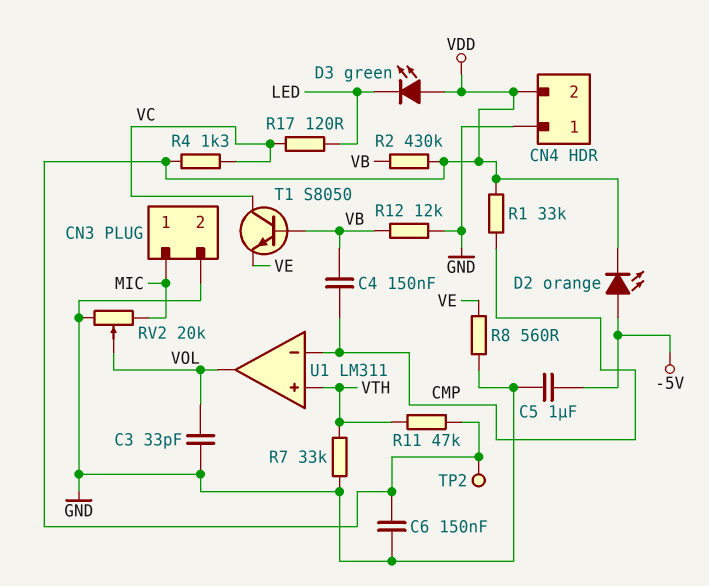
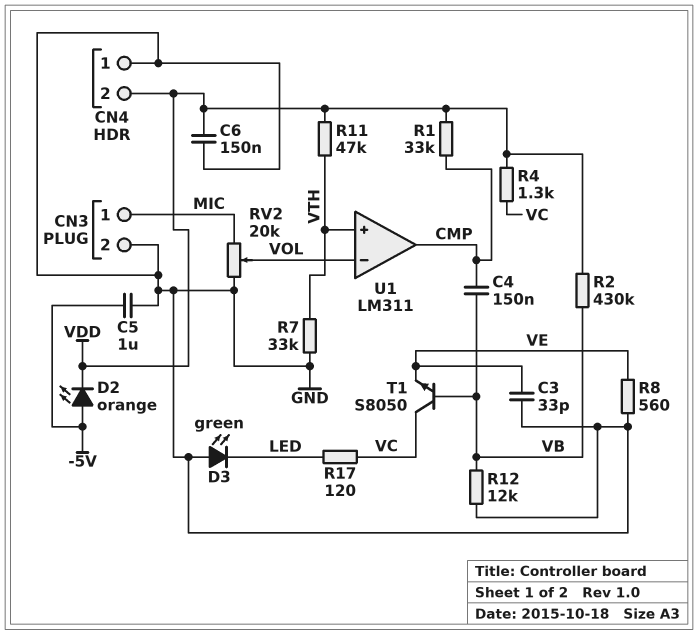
C3: 33pF (GND, VOL) -> 33pF (GND, VE)
D3: LED green (A VDD, K LED) -> LED green (A GND, K LED)
TP2: test point (VDD) -> none
U1 pin in-: CMP -> VOL
U1 pin out: VOL -> CMP

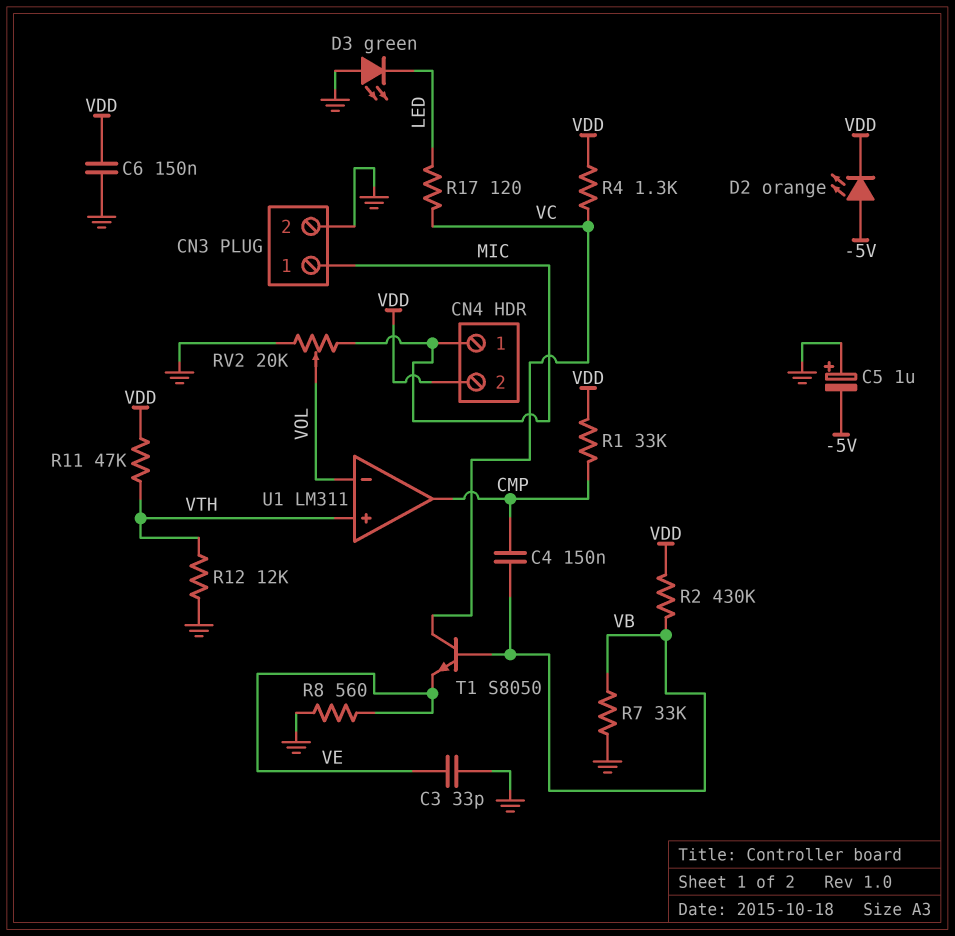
C5: 1uF (-5V, GND) -> 1uF (plus GND, minus -5V)
CN4 pin 1: GND -> MIC
R7: 33k (GND, VTH) -> 33k (GND, VB)
R12: 12k (GND, VB) -> 12k (GND, VTH)

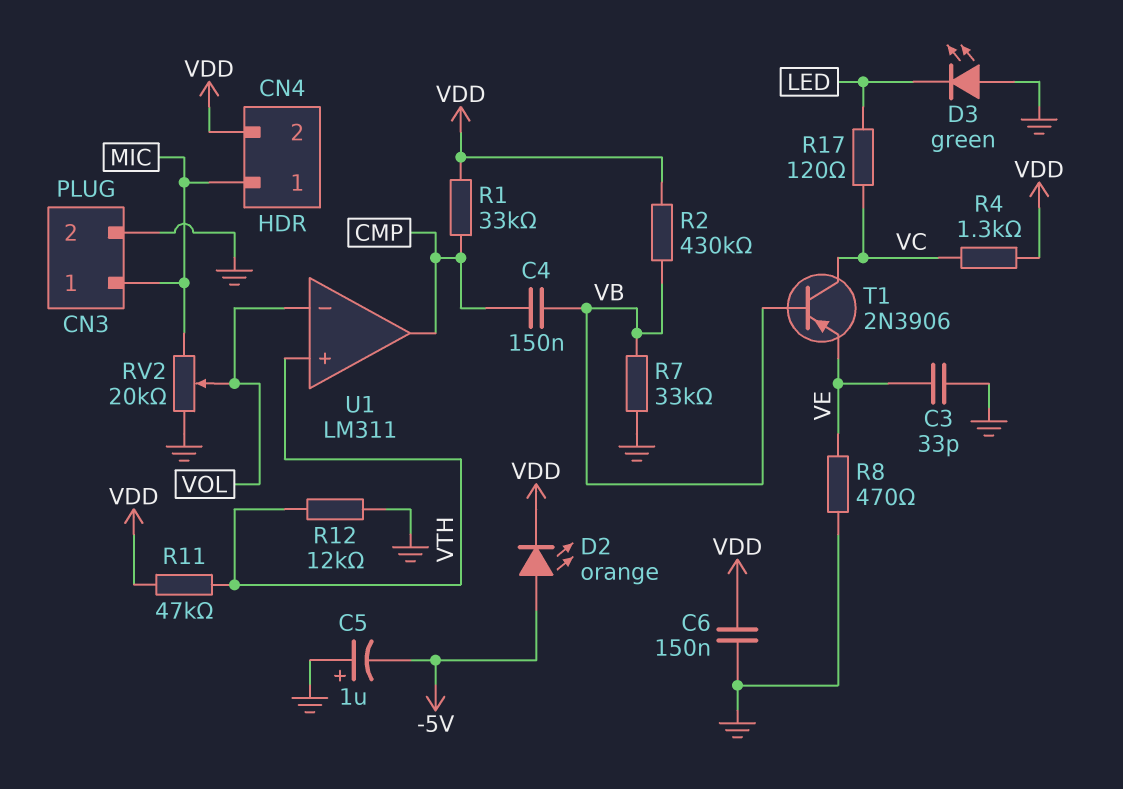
R8: 560 (GND, VE) -> 470 (GND, VE)
T1: NPN S8050 (B VB, C VC, E VE) -> PNP 2N3906 (B VB, C VC, E VE)

